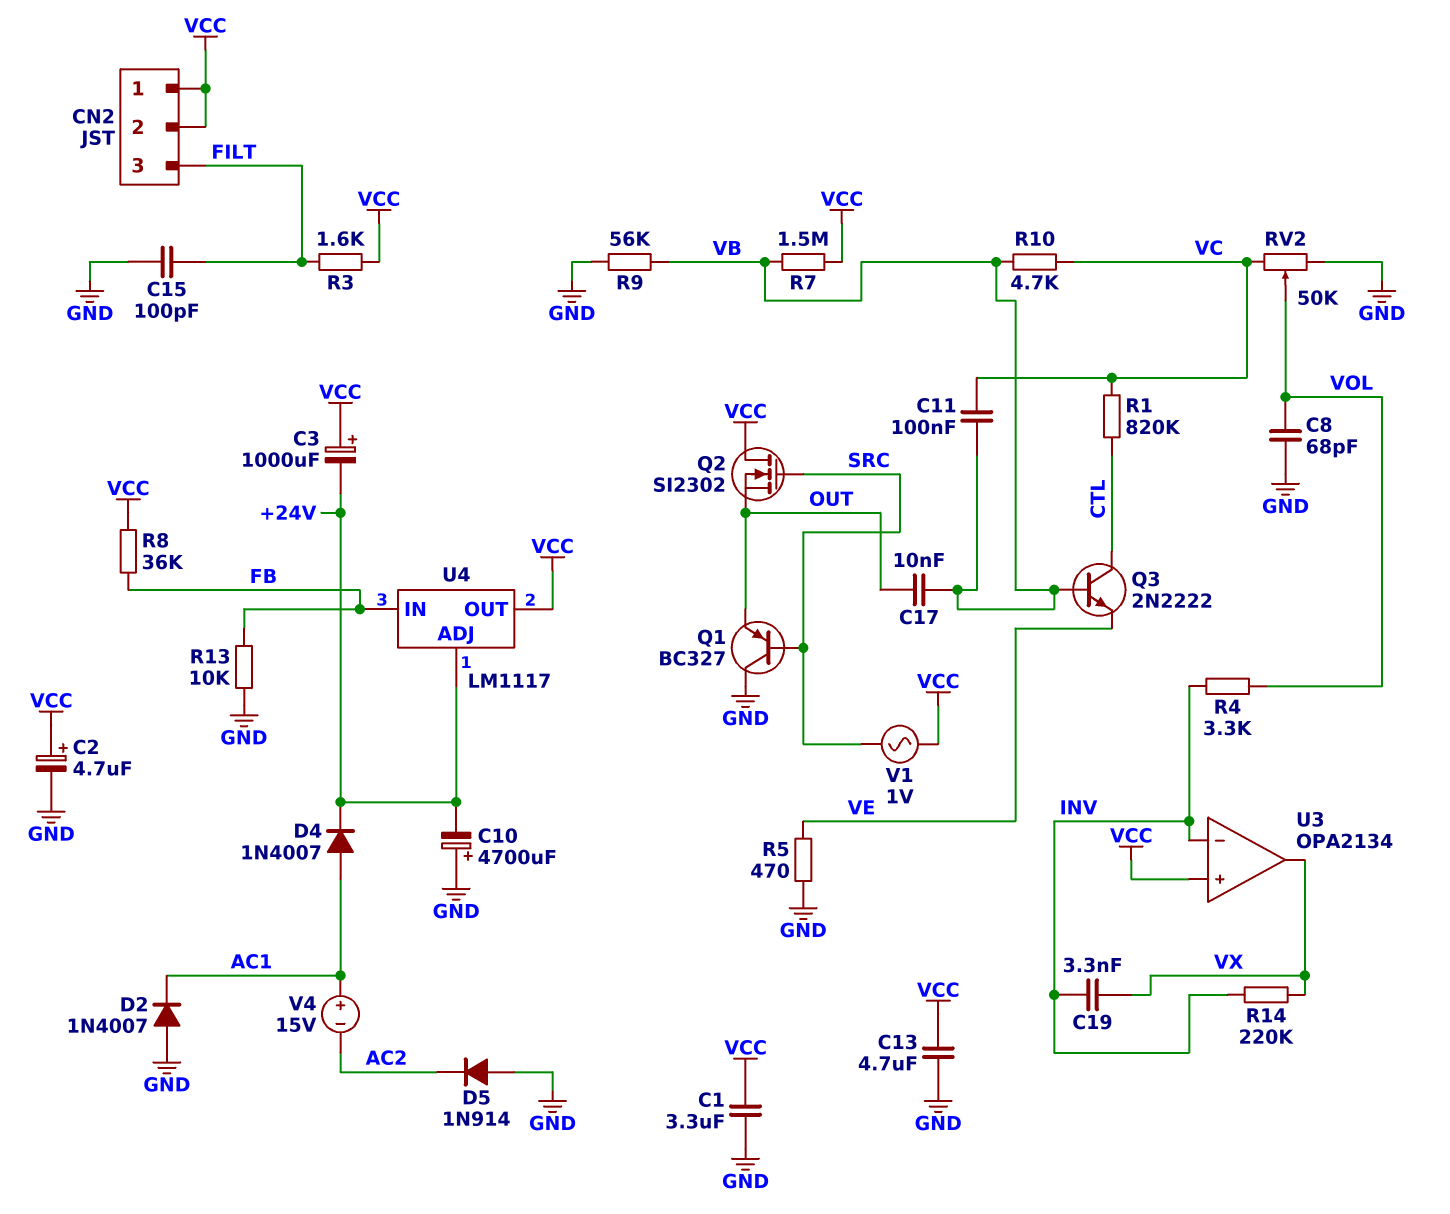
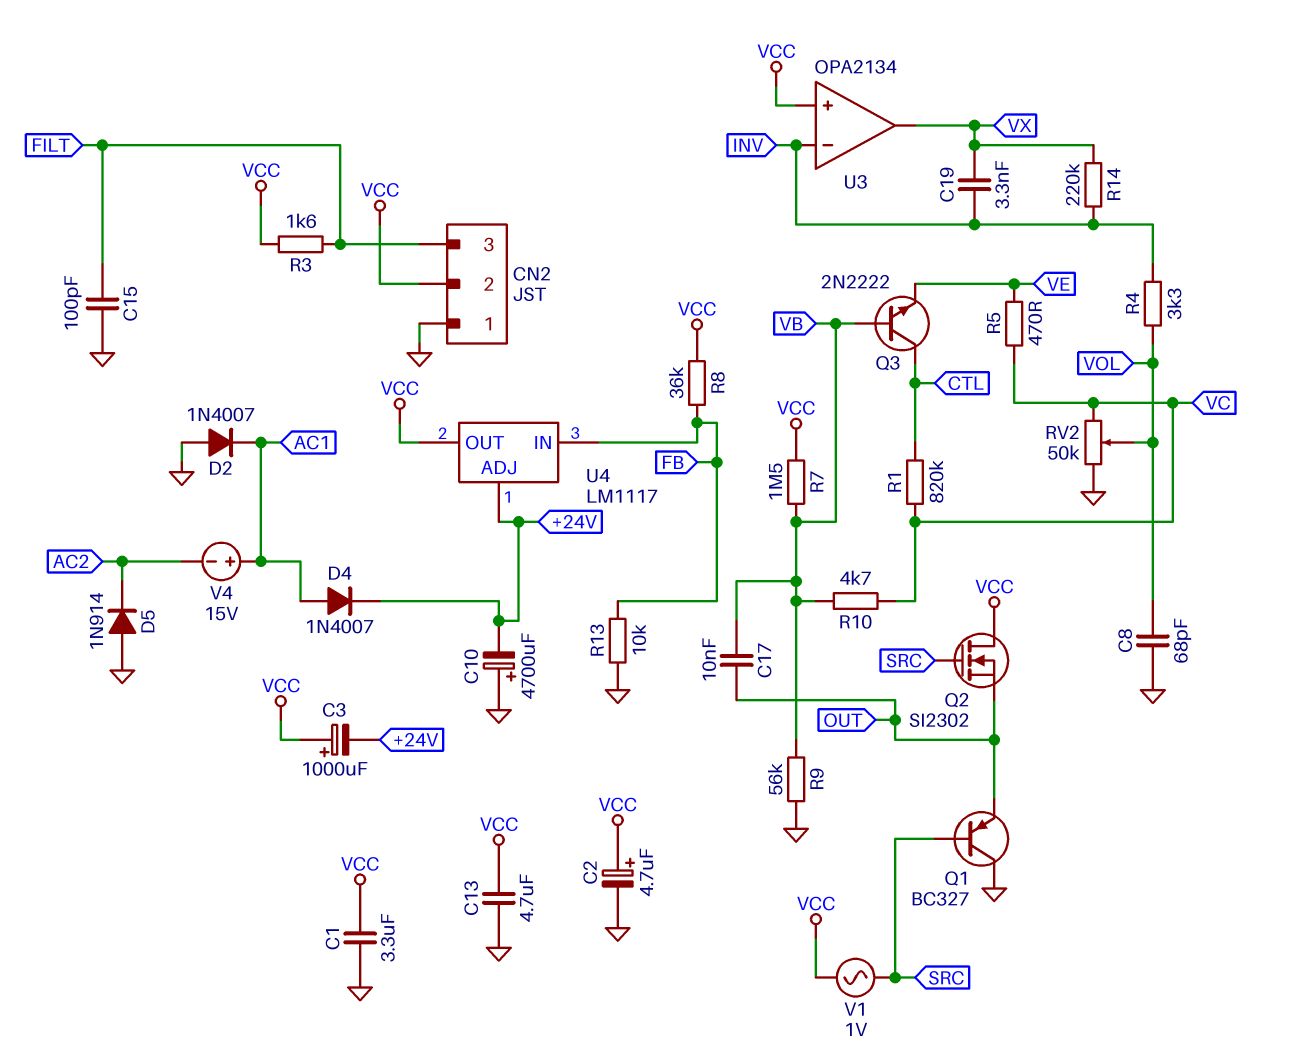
C11: 100nF (VB, VC) -> none
CN2 pin 1: VCC -> GND
R5: 470 (GND, VE) -> 470 (VC, VE)

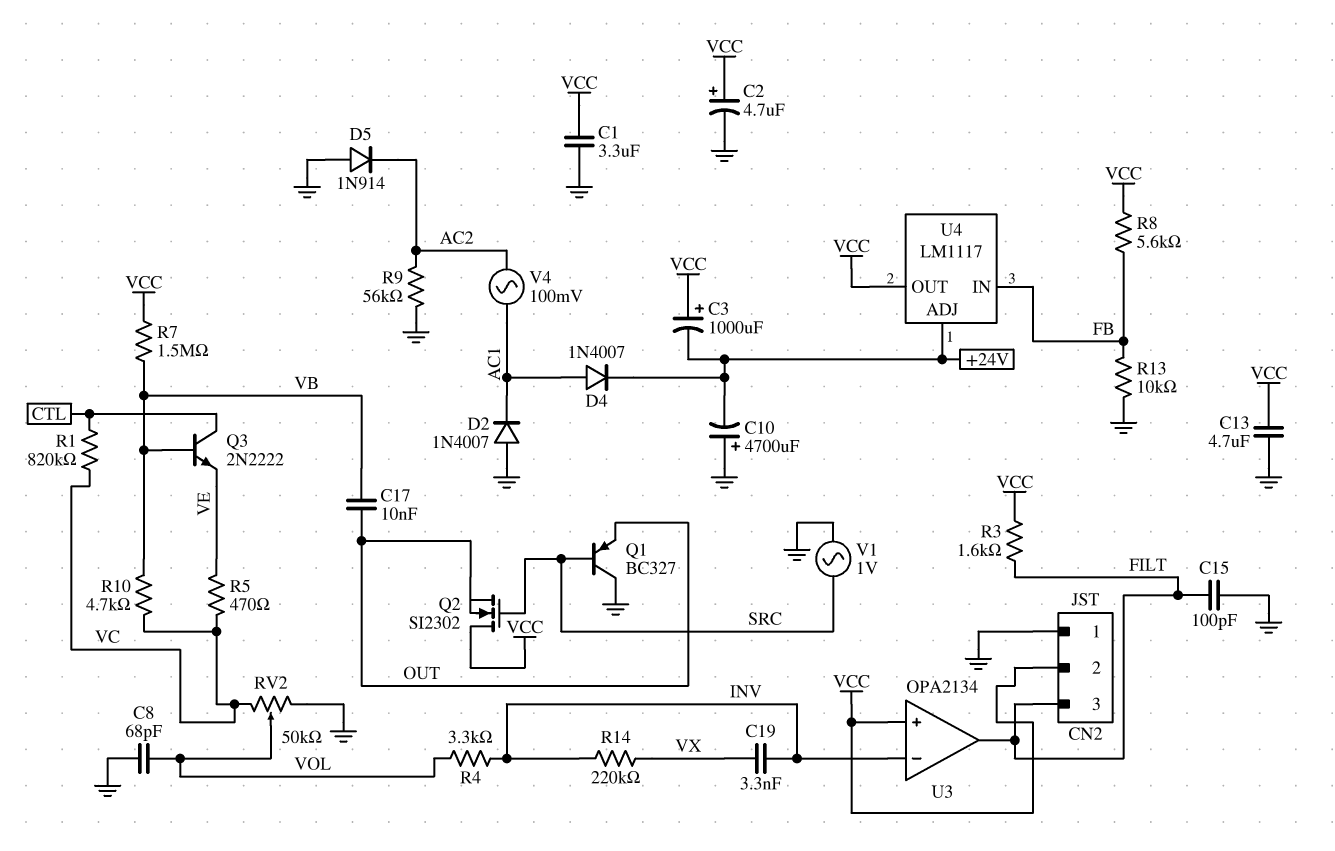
R8: 36k (FB, VCC) -> 5.6k (FB, VCC)
R9: 56k (GND, VB) -> 56k (AC2, GND)
U3 pin out: VX -> FILT
V1: AC 1V (SRC, VCC) -> AC 1V (GND, SRC)
V4: 15V (plus AC1, minus AC2) -> AC 100mV (AC1, AC2)

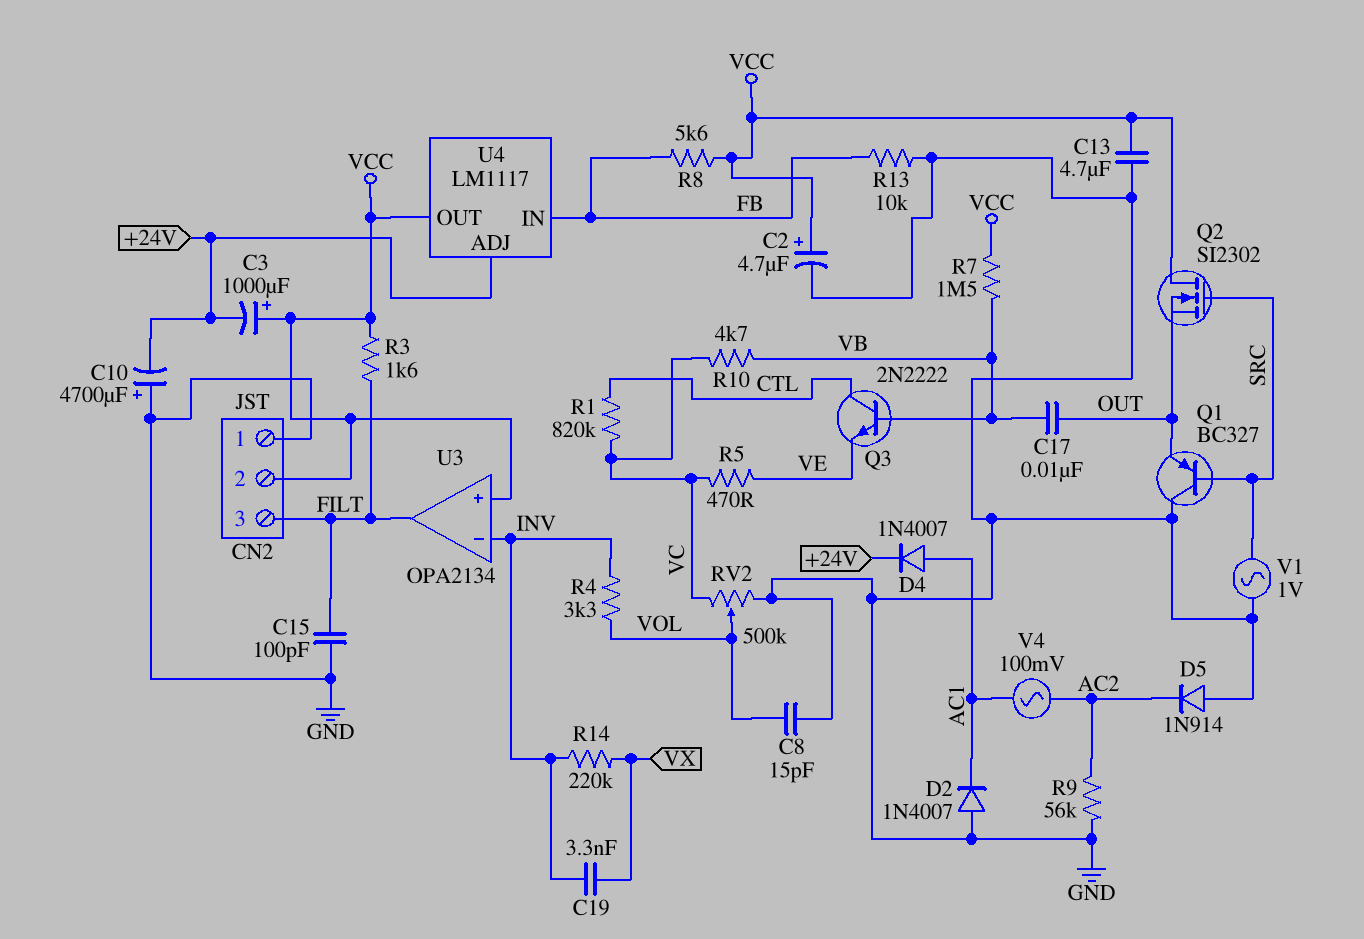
C1: 3.3uF (GND, VCC) -> none
C8: 68pF (GND, VOL) -> 15pF (GND, VOL)
RV2: 50k (GND, VC, wiper VOL) -> 500k (GND, VC, wiper VOL)

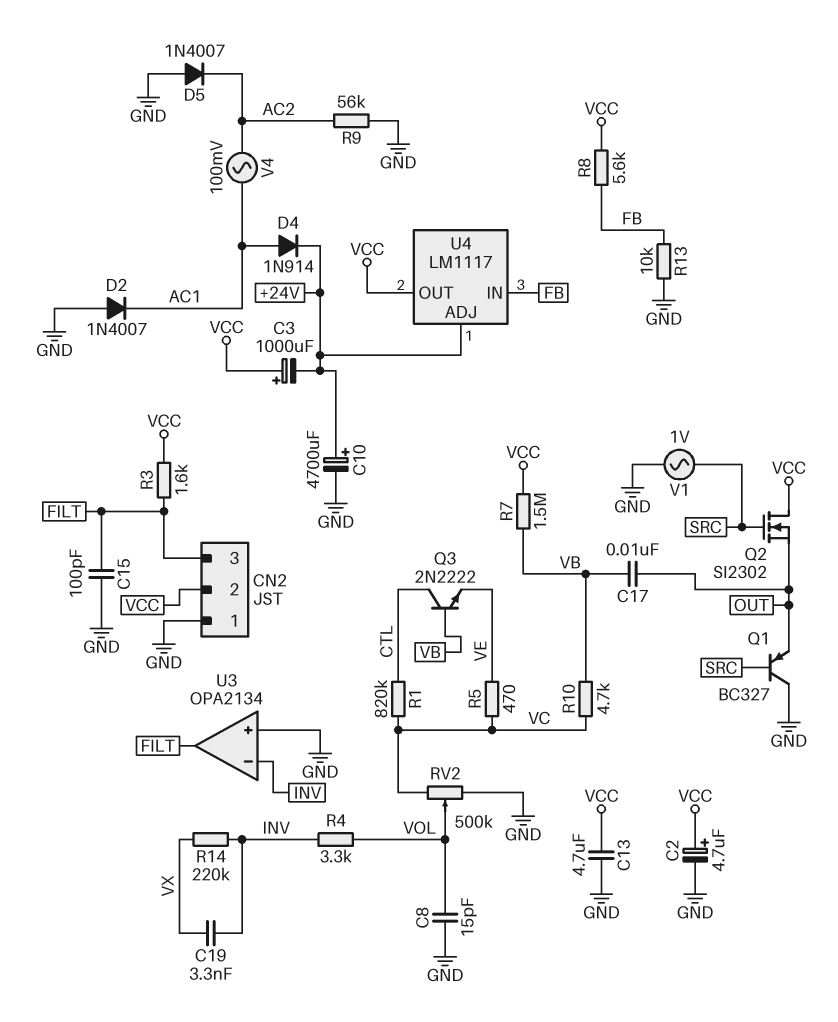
C10: 4700uF (plus GND, minus +24V) -> 4700uF (plus +24V, minus GND)
D4: diode 1N4007 (A AC1, K +24V) -> diode 1N914 (A AC1, K +24V)
D5: diode 1N914 (A GND, K AC2) -> diode 1N4007 (A GND, K AC2)
U3 pin in+: VCC -> GND

